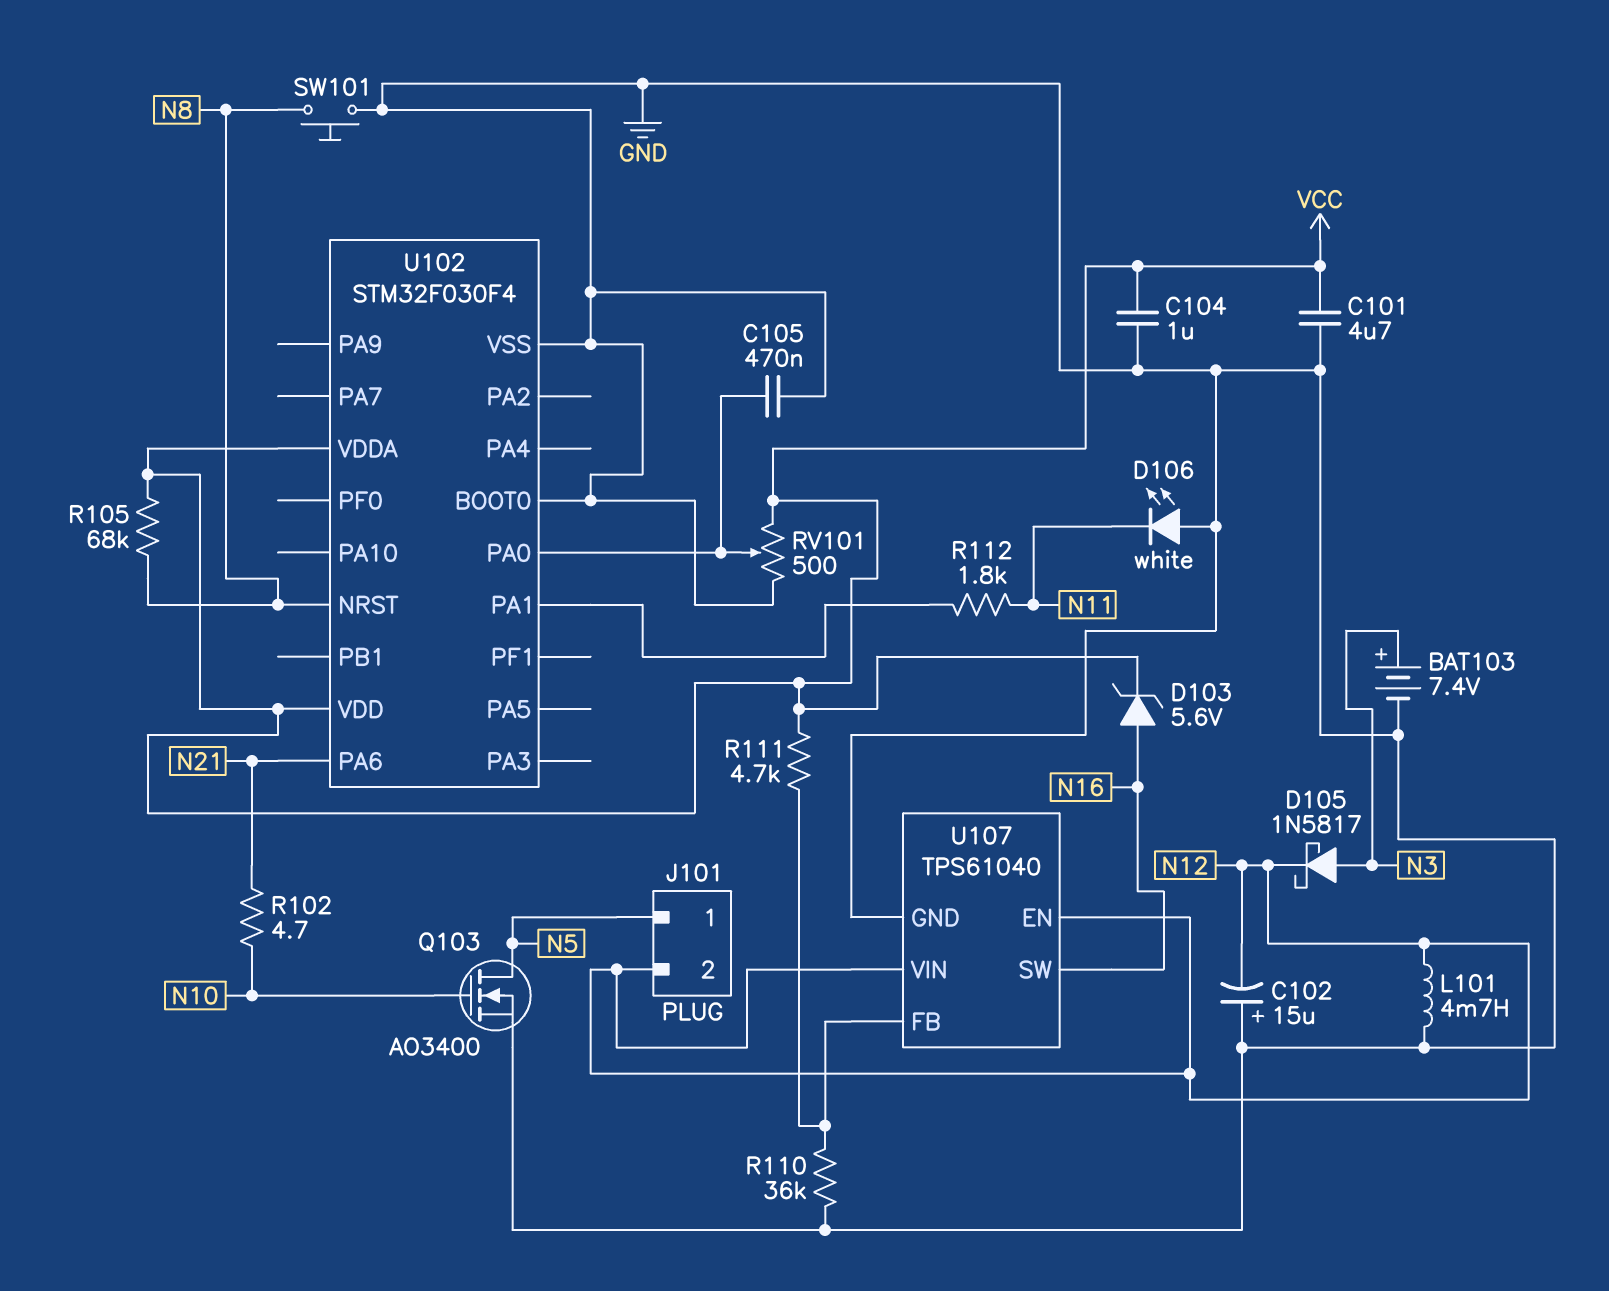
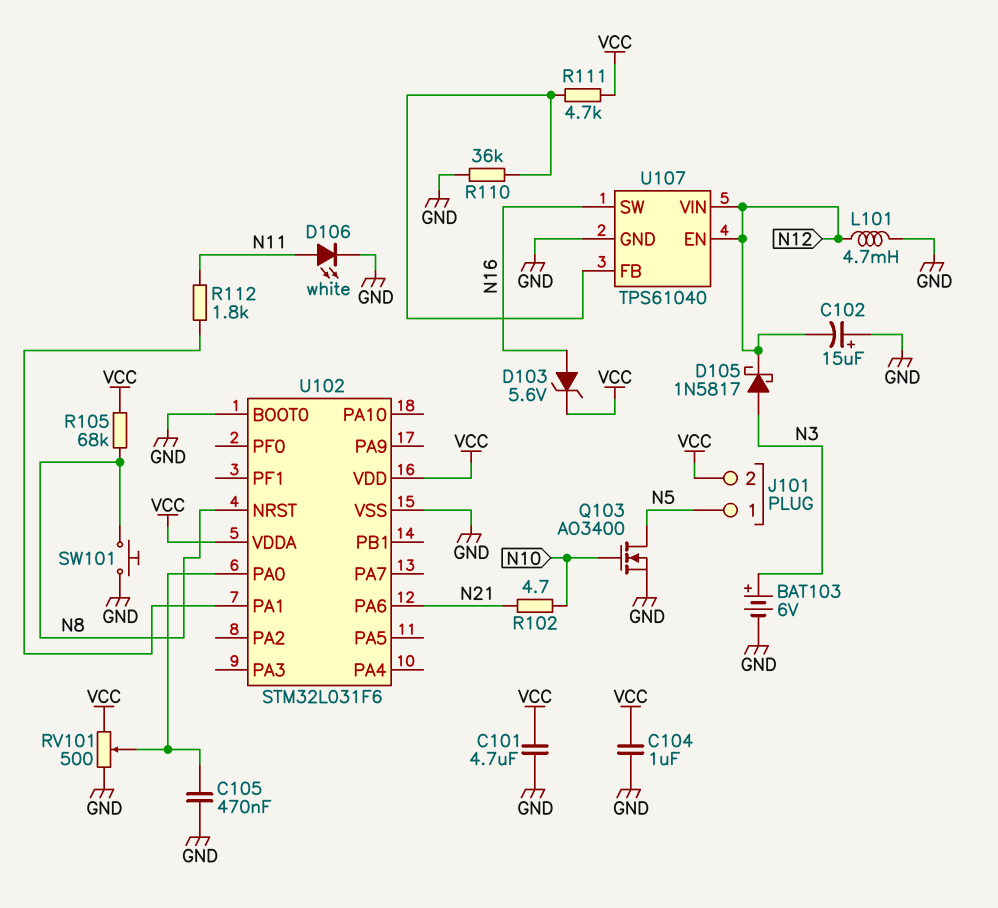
BAT103: 7.4V (plus N3, minus GND) -> 6V (plus N3, minus GND)
D106: LED white (A GND, K N11) -> LED white (A N11, K GND)
J101 pin 2: N12 -> VCC
U102: STM32F030F4 -> STM32L031F6

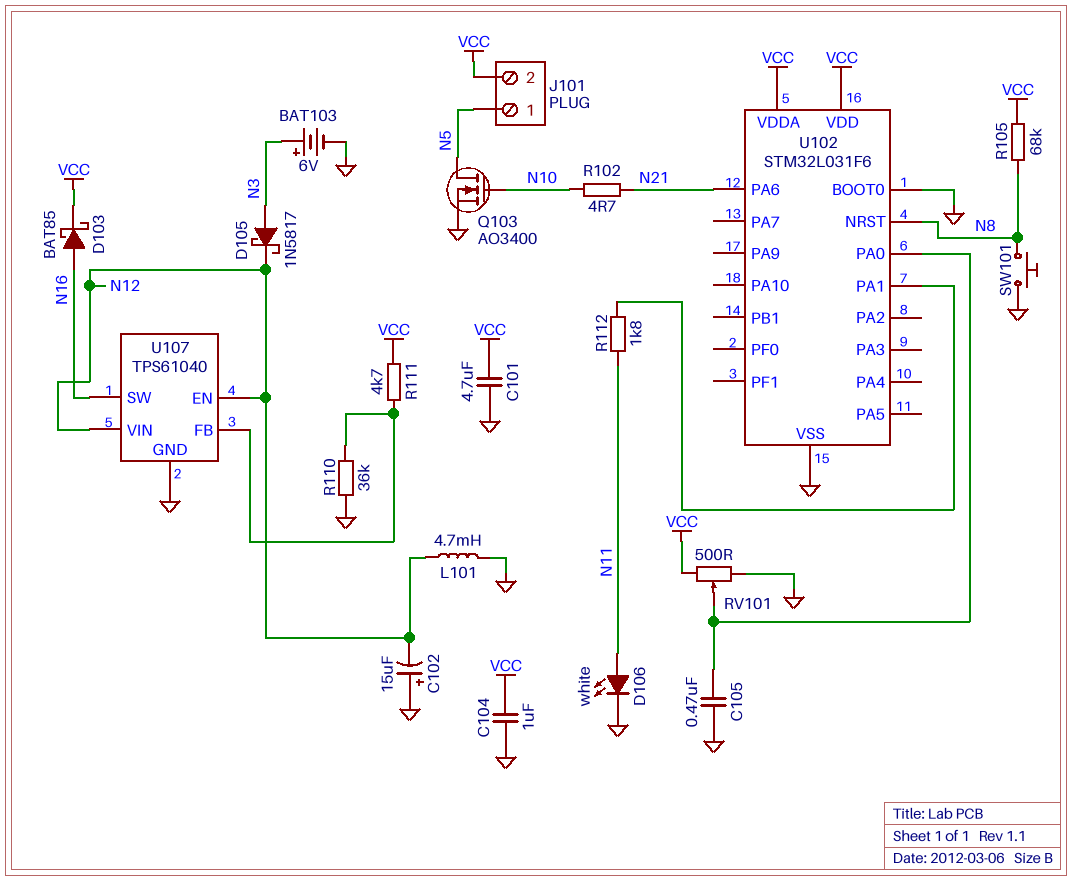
D103: zener 5.6V (A N16, K VCC) -> schottky BAT85 (A N16, K VCC)

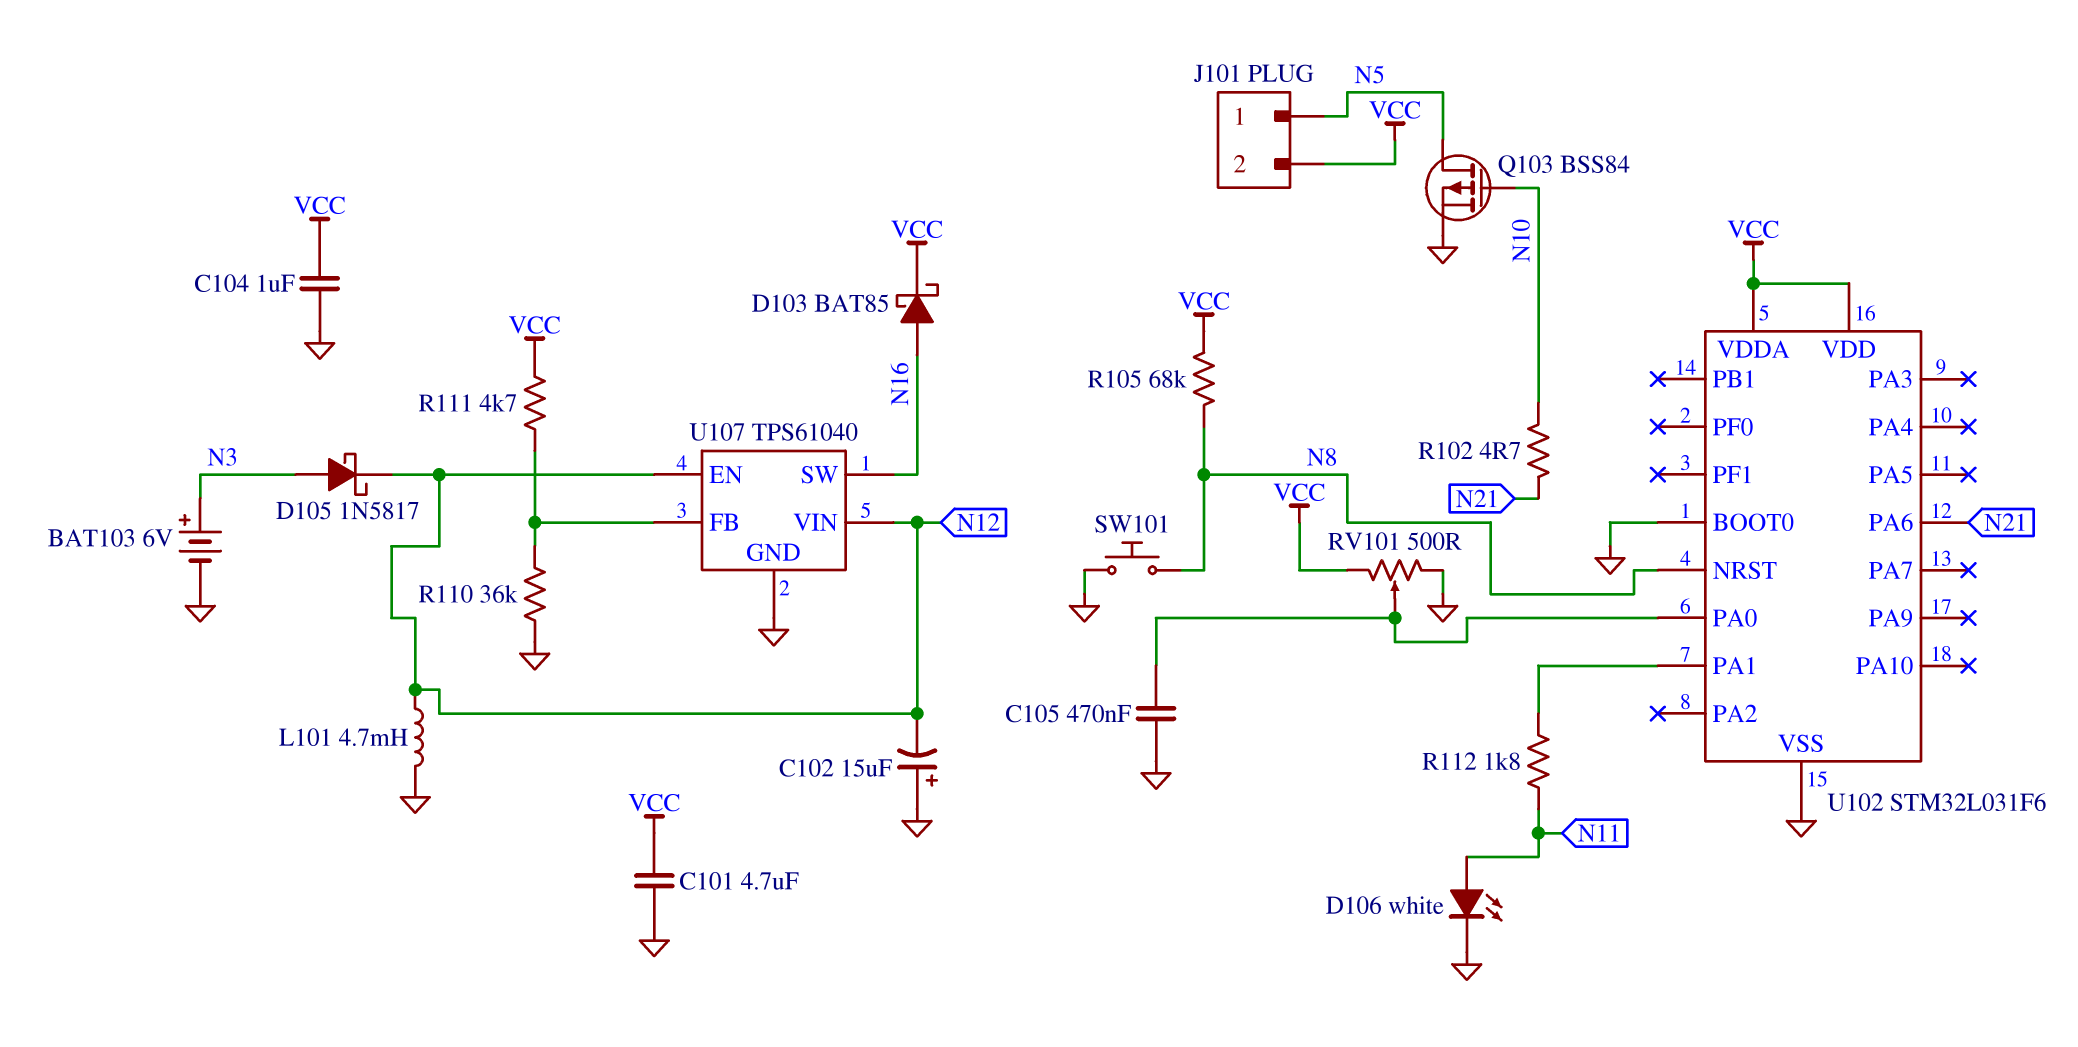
Q103: NMOS AO3400 (G N10, D N5, S GND) -> PMOS BSS84 (G N10, D N5, S GND)

